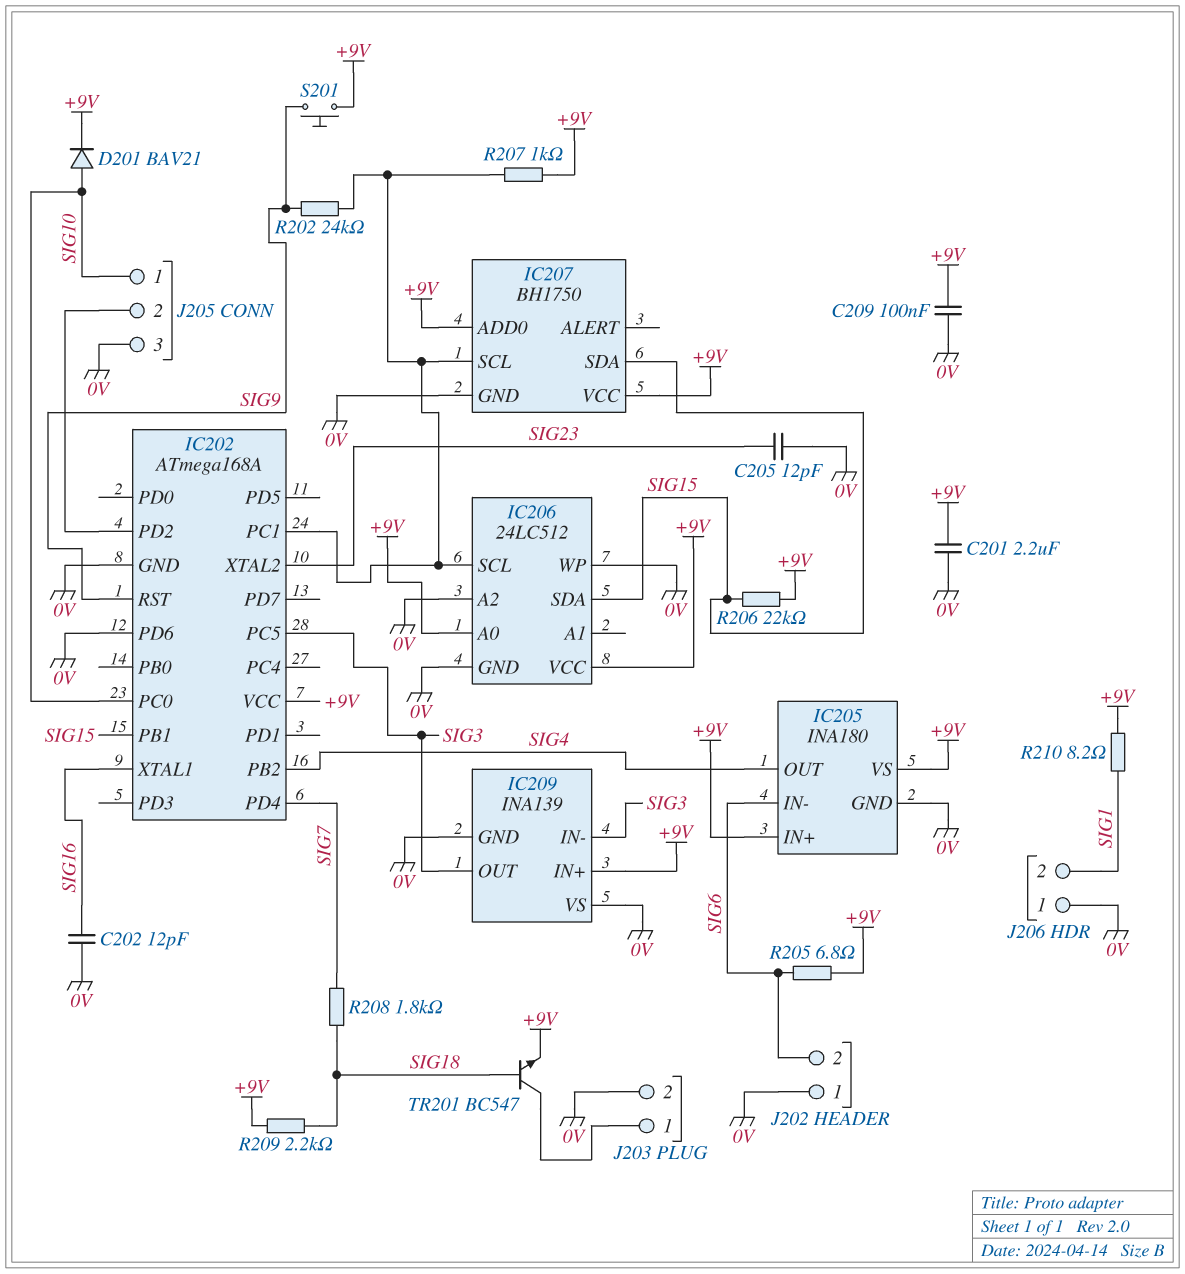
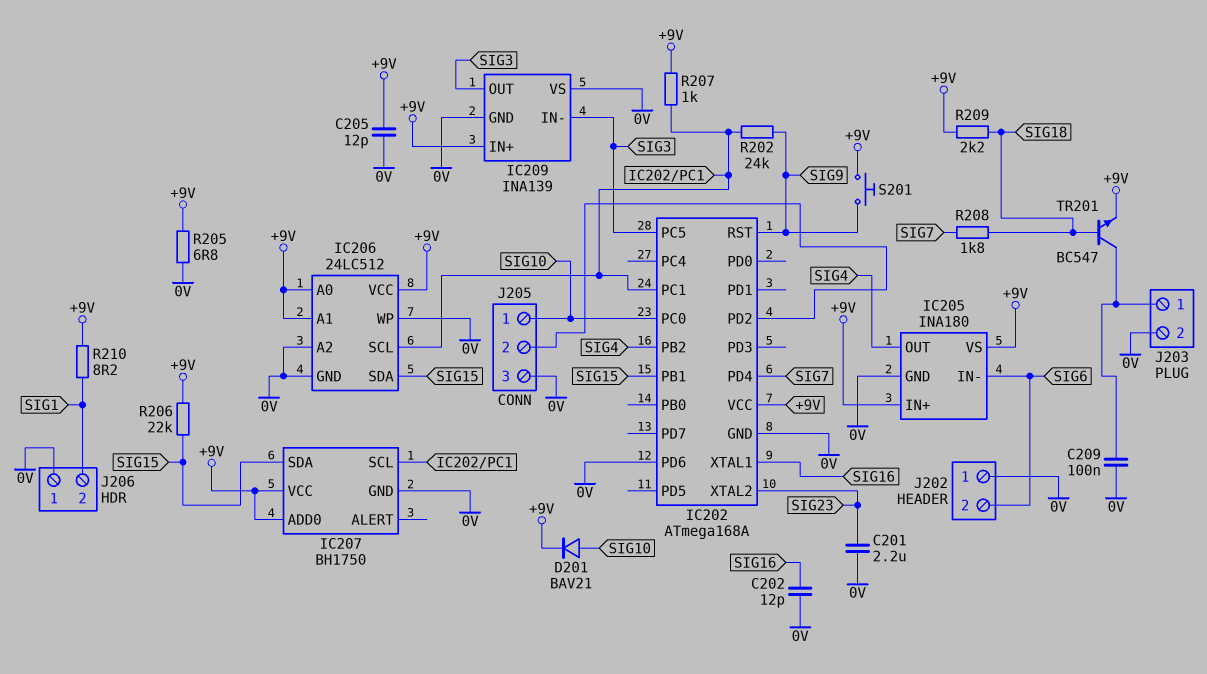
C201: 2.2uF (+9V, 0V) -> 2.2uF (0V, SIG23)
C205: 12pF (0V, SIG23) -> 12pF (+9V, 0V)
C209: 100nF (+9V, 0V) -> 100nF (0V, J203/1)
IC206 pin A1: none -> +9V
R205: 6.8 (+9V, SIG6) -> 6.8 (+9V, 0V)

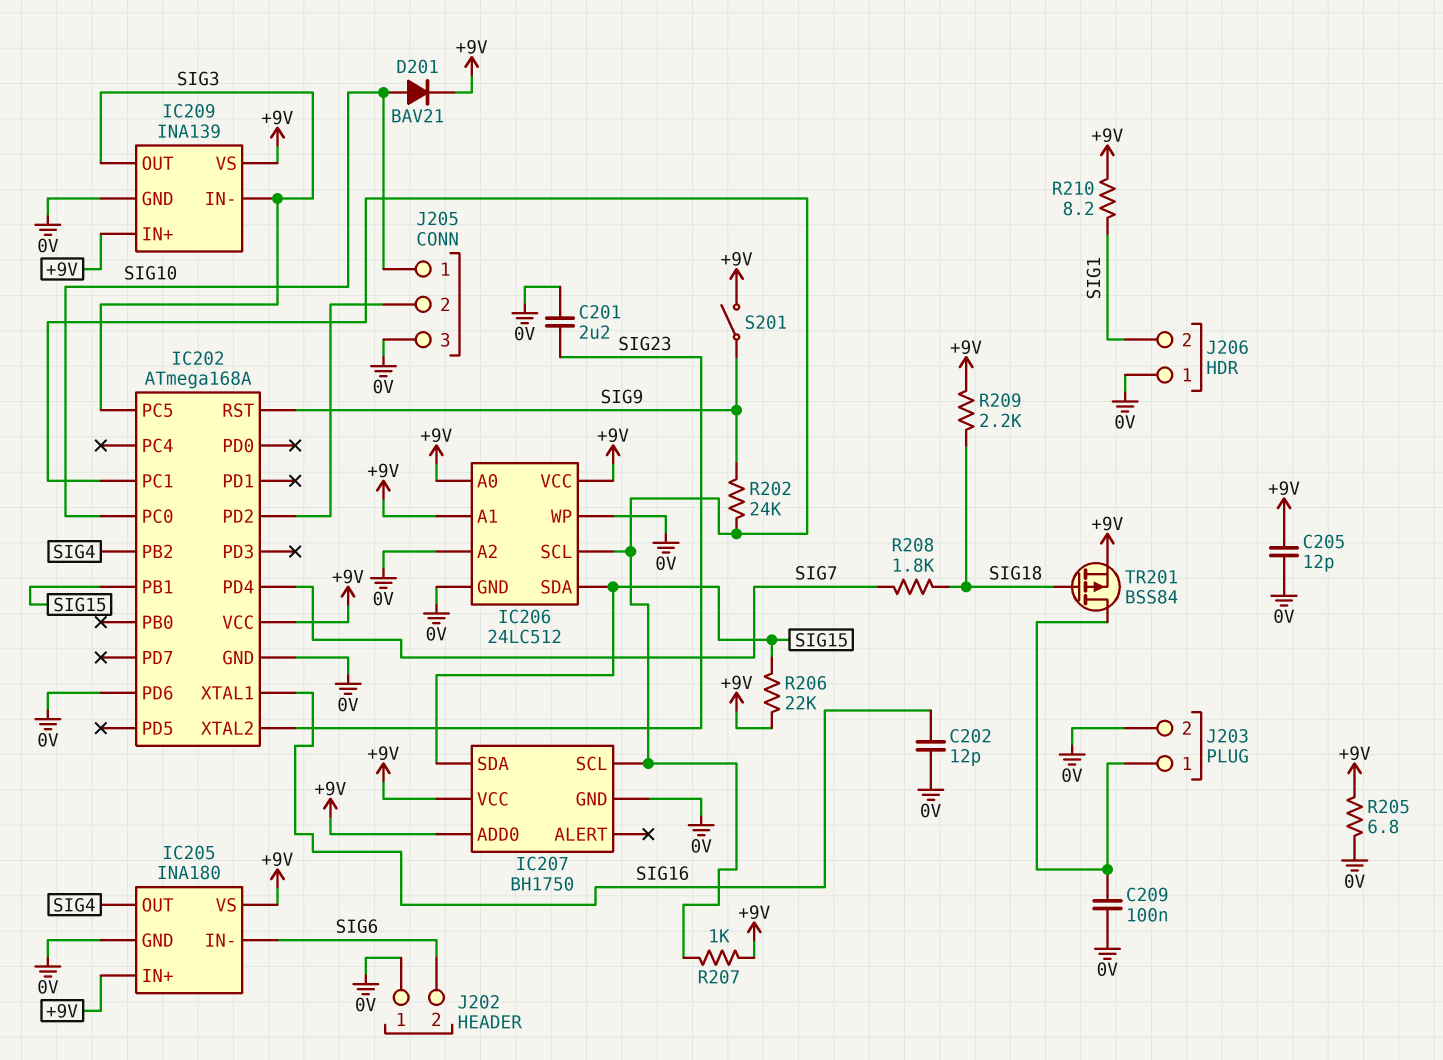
IC209 pin VS: 0V -> +9V
S201: button (+9V, SIG9) -> switch (+9V, SIG9)
TR201: NPN BC547 (B SIG18, C J203/1, E +9V) -> PMOS BSS84 (G SIG18, D J203/1, S +9V)

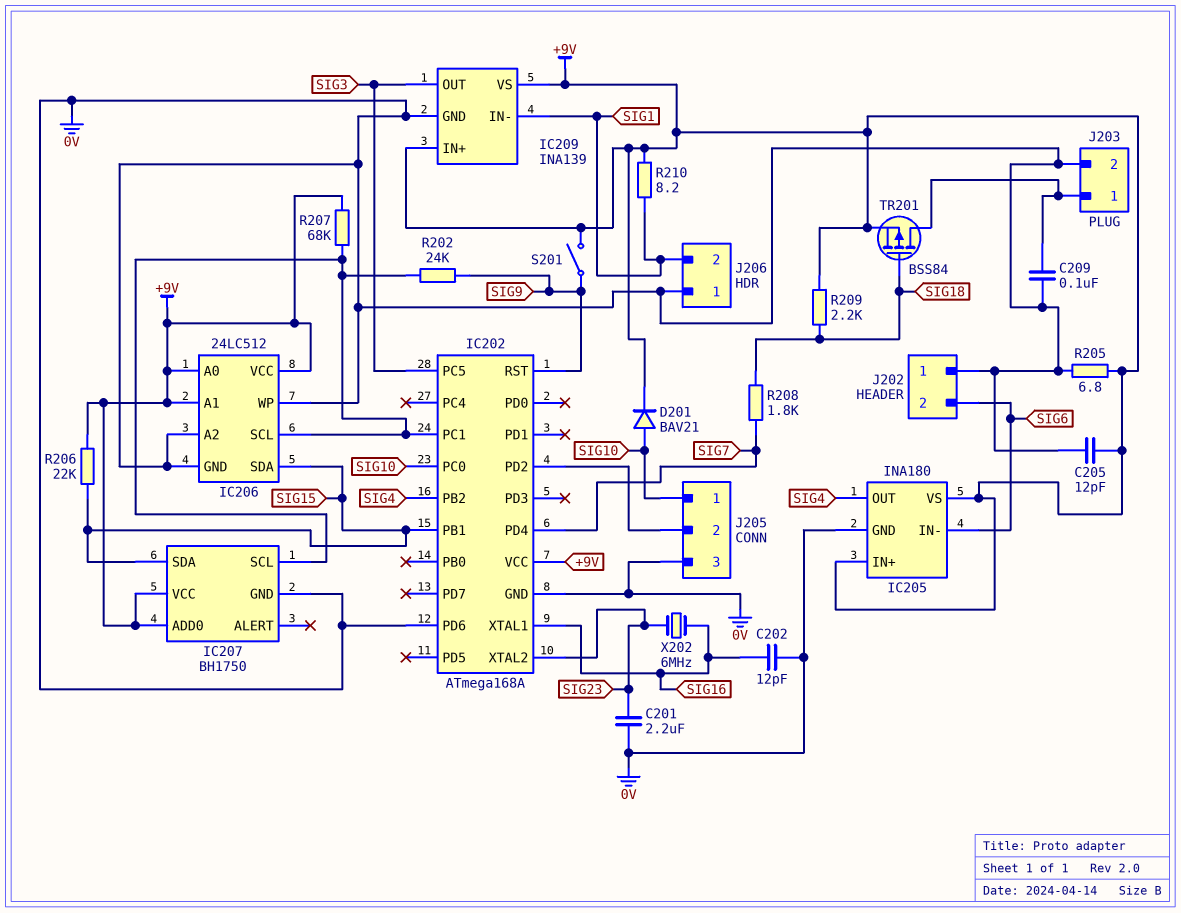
IC209 pin IN-: SIG3 -> SIG1
R207: 1k (+9V, IC202/PC1) -> 68k (+9V, IC202/PC1)
X202: none -> 6MHz (SIG16, SIG23)

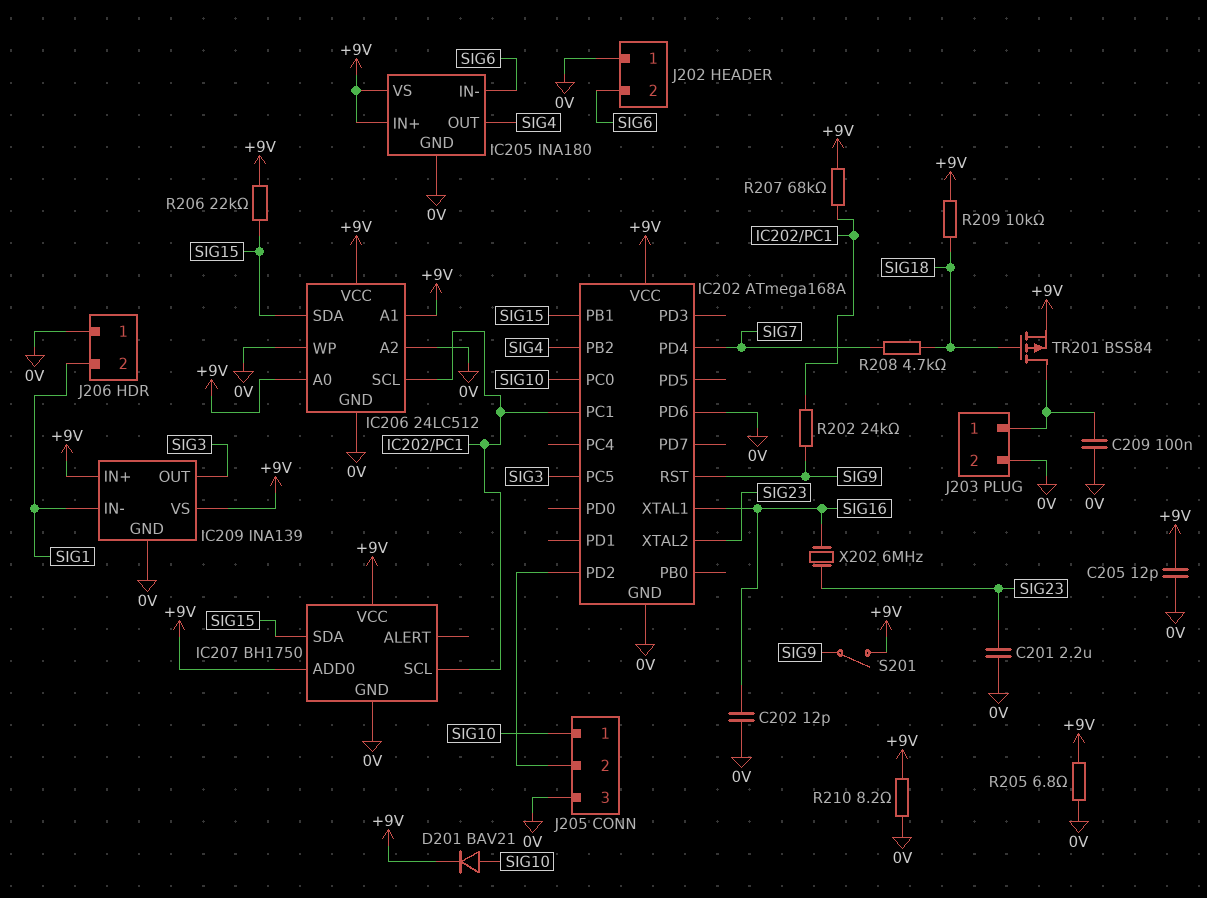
R208: 1.8k (SIG7, SIG18) -> 4.7k (SIG7, SIG18)
R209: 2.2k (+9V, SIG18) -> 10k (+9V, SIG18)
R210: 8.2 (+9V, SIG1) -> 8.2 (+9V, 0V)

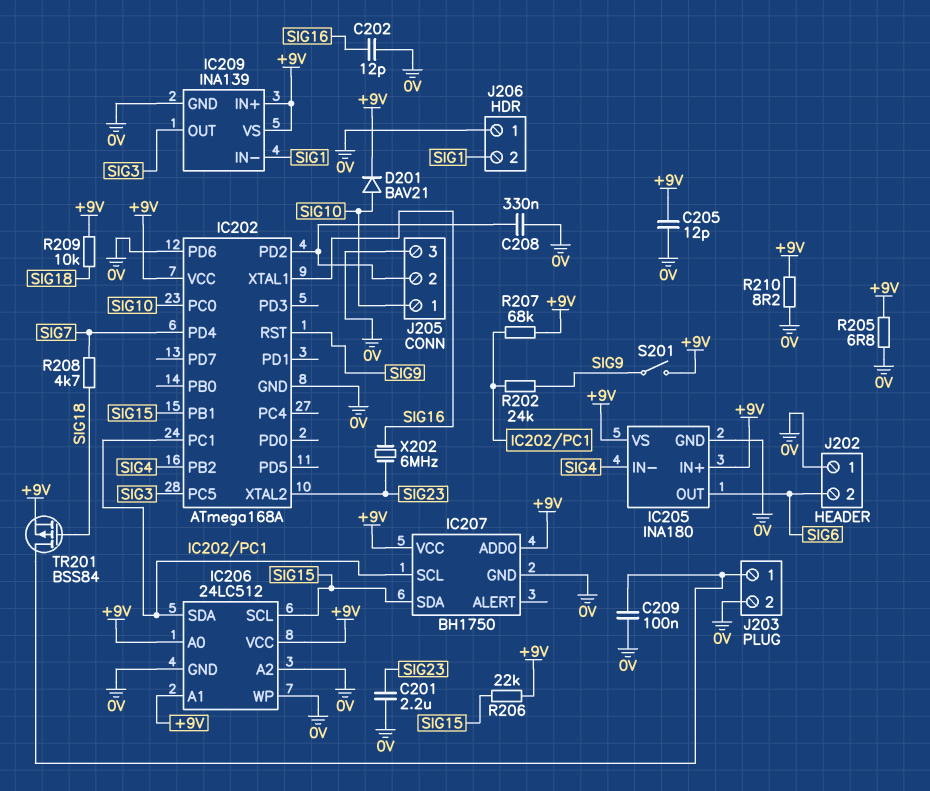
C208: none -> 330nF (0V, IC202/PD2)
IC205 pin IN-: SIG6 -> SIG4
IC205 pin OUT: SIG4 -> SIG6
IC206 pin SCL: IC202/PC1 -> SIG15
IC206 pin SDA: SIG15 -> IC202/PC1

